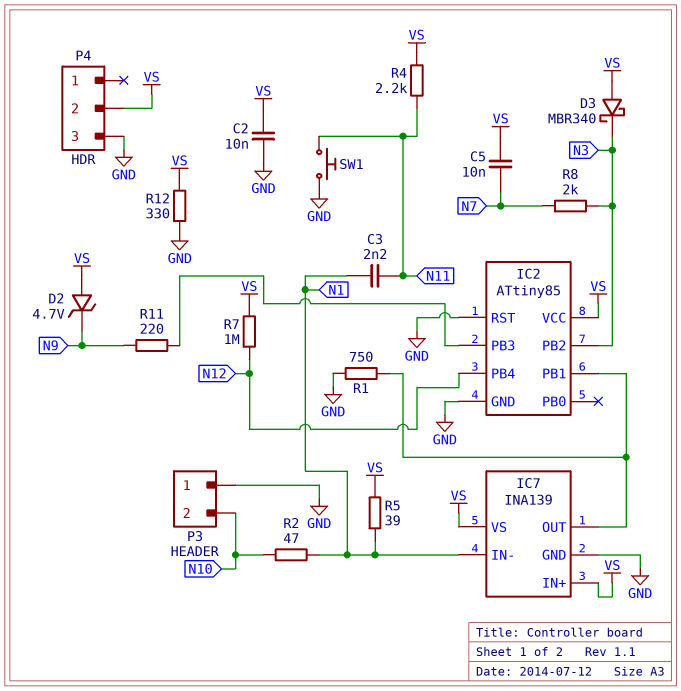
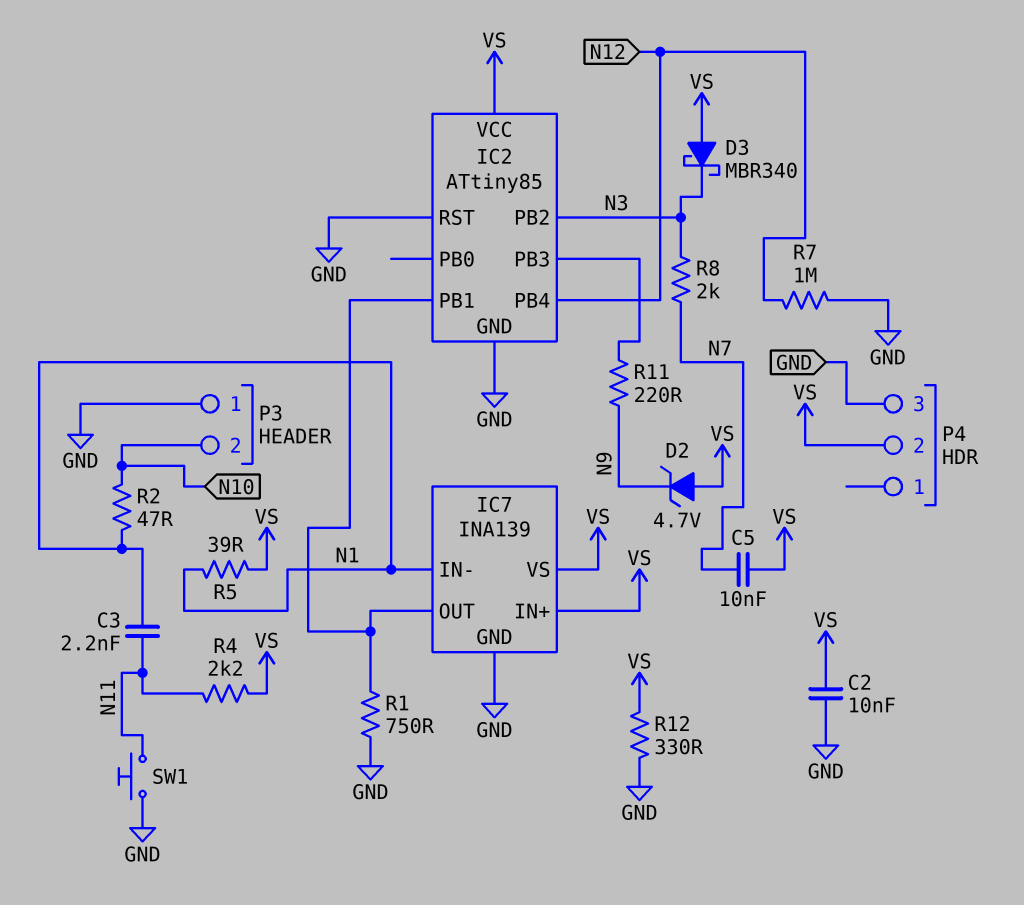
R7: 1M (N12, VS) -> 1M (GND, N12)

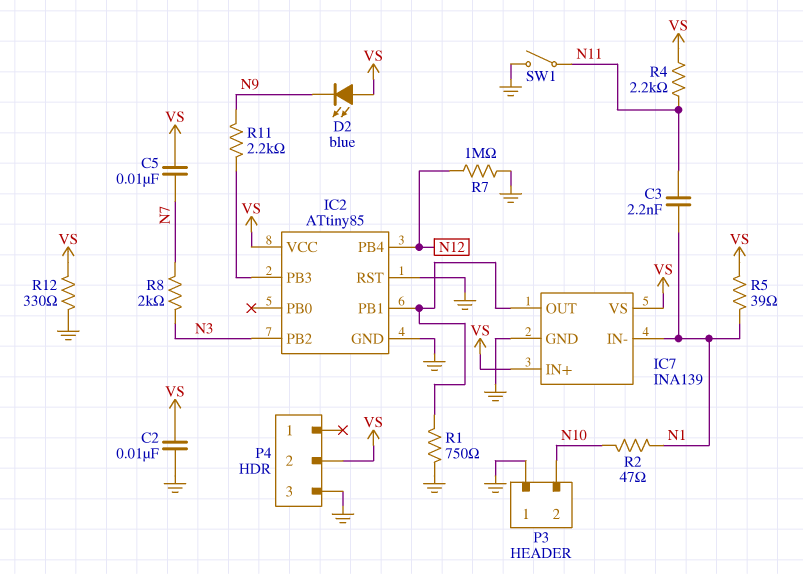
D2: zener 4.7V (A VS, K N9) -> LED blue (A VS, K N9)
D3: schottky MBR340 (A VS, K N3) -> none
R11: 220 (IC2/PB3, N9) -> 2.2k (IC2/PB3, N9)
SW1: button (GND, N11) -> switch (GND, N11)

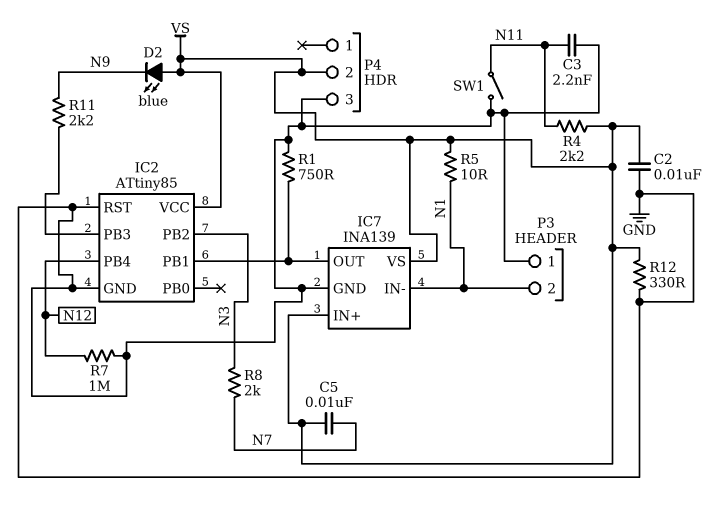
C3: 2.2nF (N1, N11) -> 2.2nF (GND, N11)
P3 pin 2: N10 -> N1
R2: 47 (N1, N10) -> none
R5: 39 (N1, VS) -> 10 (N1, VS)

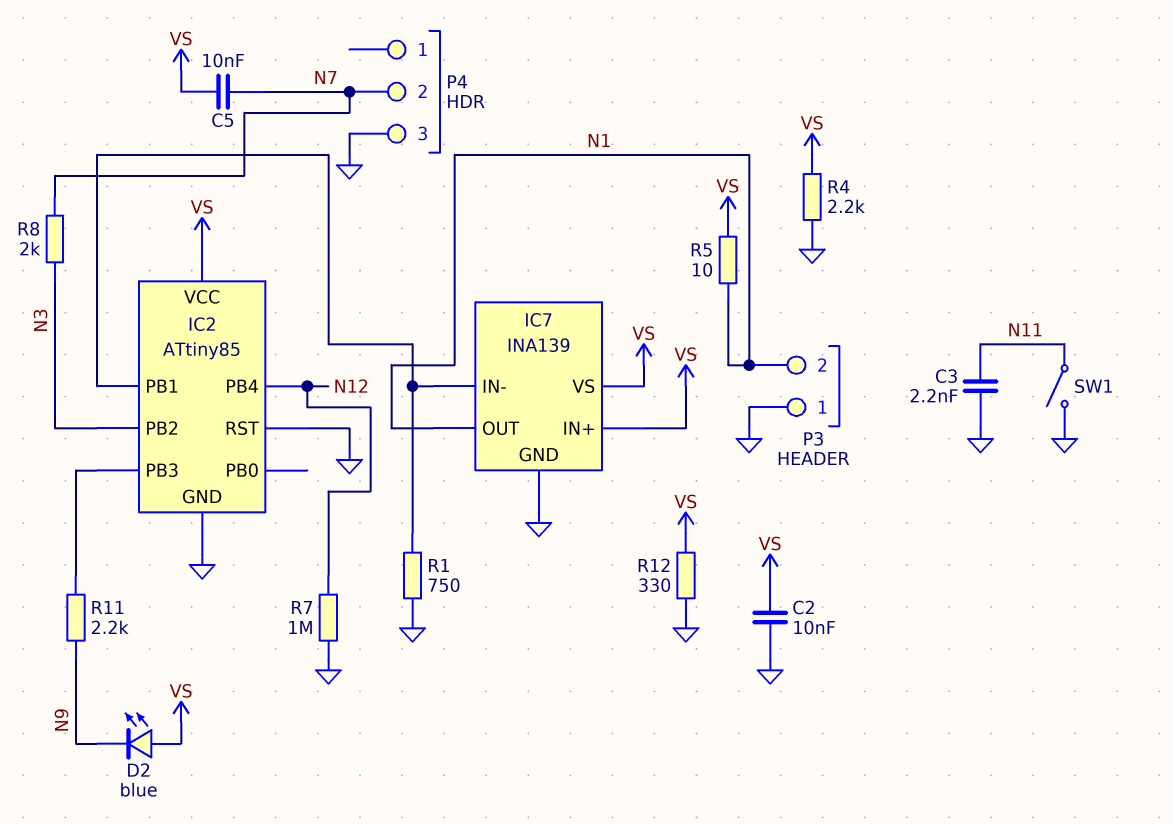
IC7 pin IN-: N1 -> IC2/PB1
IC7 pin OUT: IC2/PB1 -> N1
P4 pin 2: VS -> N7
R4: 2.2k (N11, VS) -> 2.2k (GND, VS)

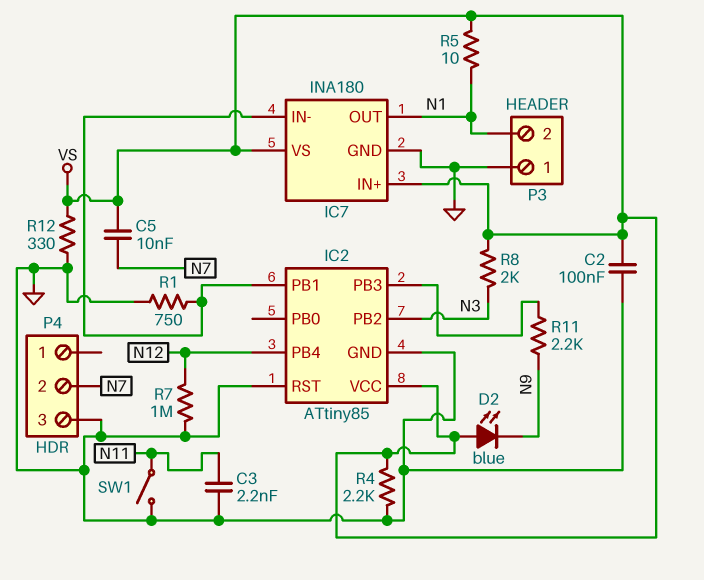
C2: 10nF (GND, VS) -> 100nF (GND, VS)
IC7: INA139 -> INA180
R8: 2k (N3, N7) -> 2k (N3, VS)

